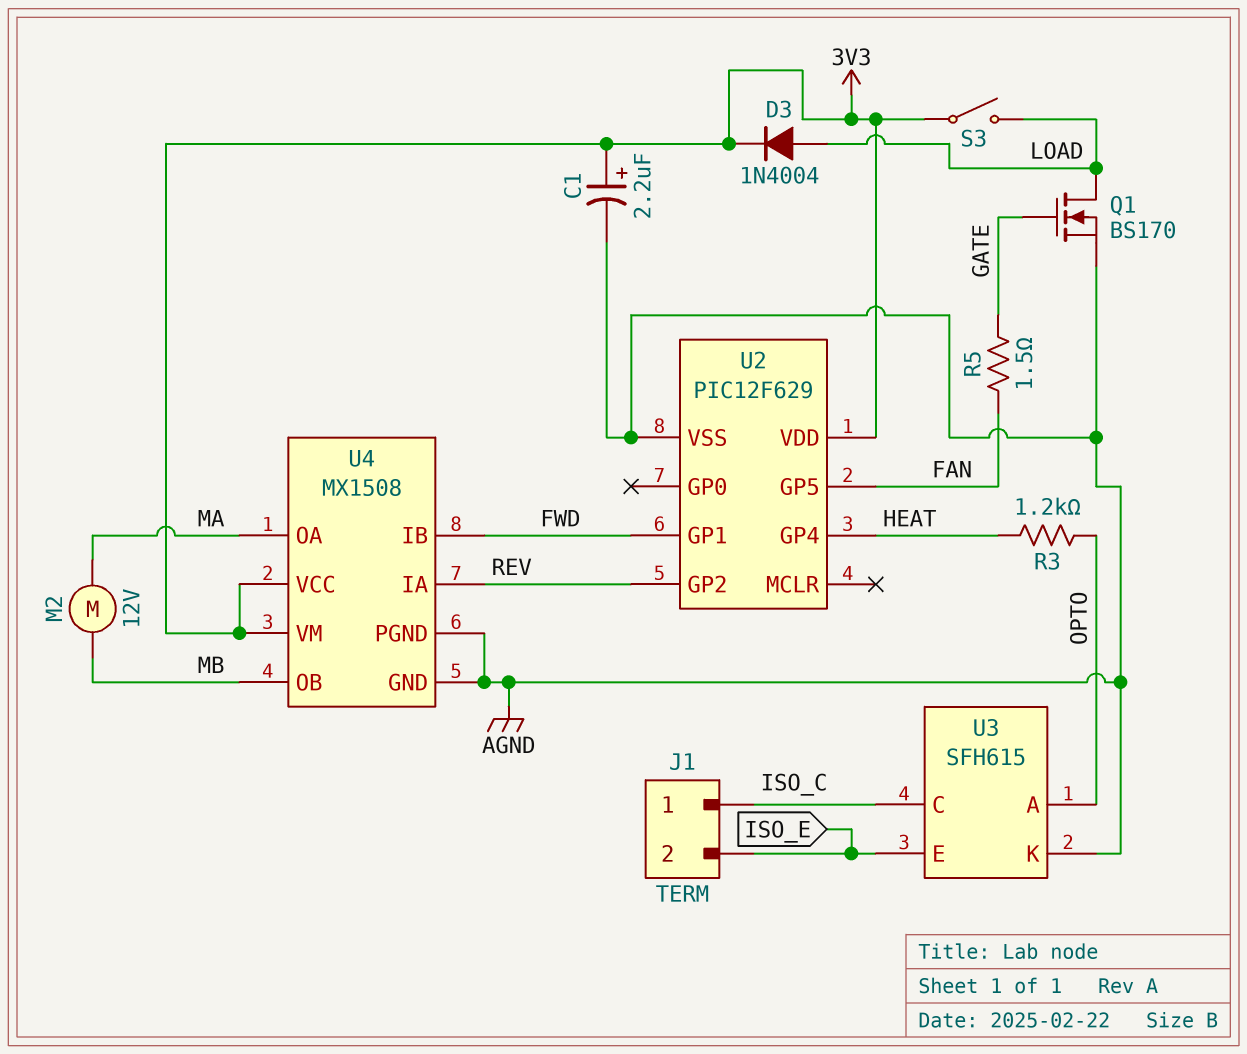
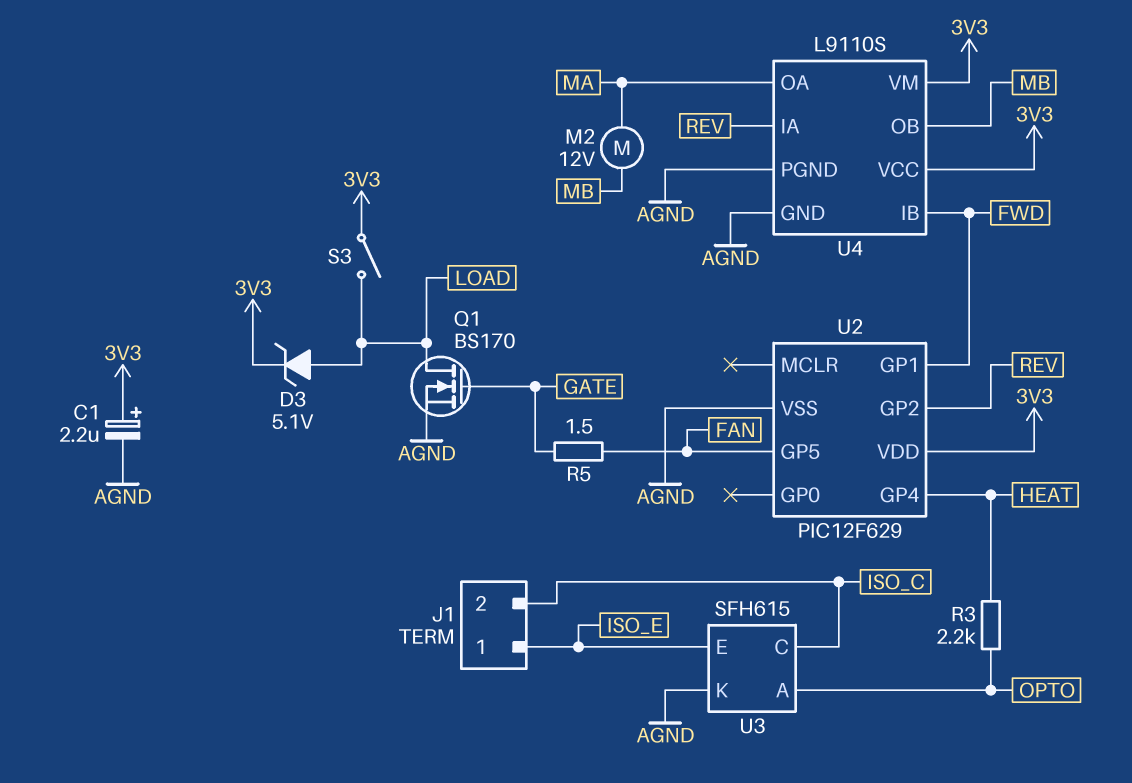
D3: diode 1N4004 (A LOAD, K 3V3) -> zener 5.1V (A LOAD, K 3V3)
J1 pin 1: ISO_C -> ISO_E
J1 pin 2: ISO_E -> ISO_C
R3: 1.2k (HEAT, OPTO) -> 2.2k (HEAT, OPTO)
U4: MX1508 -> L9110S

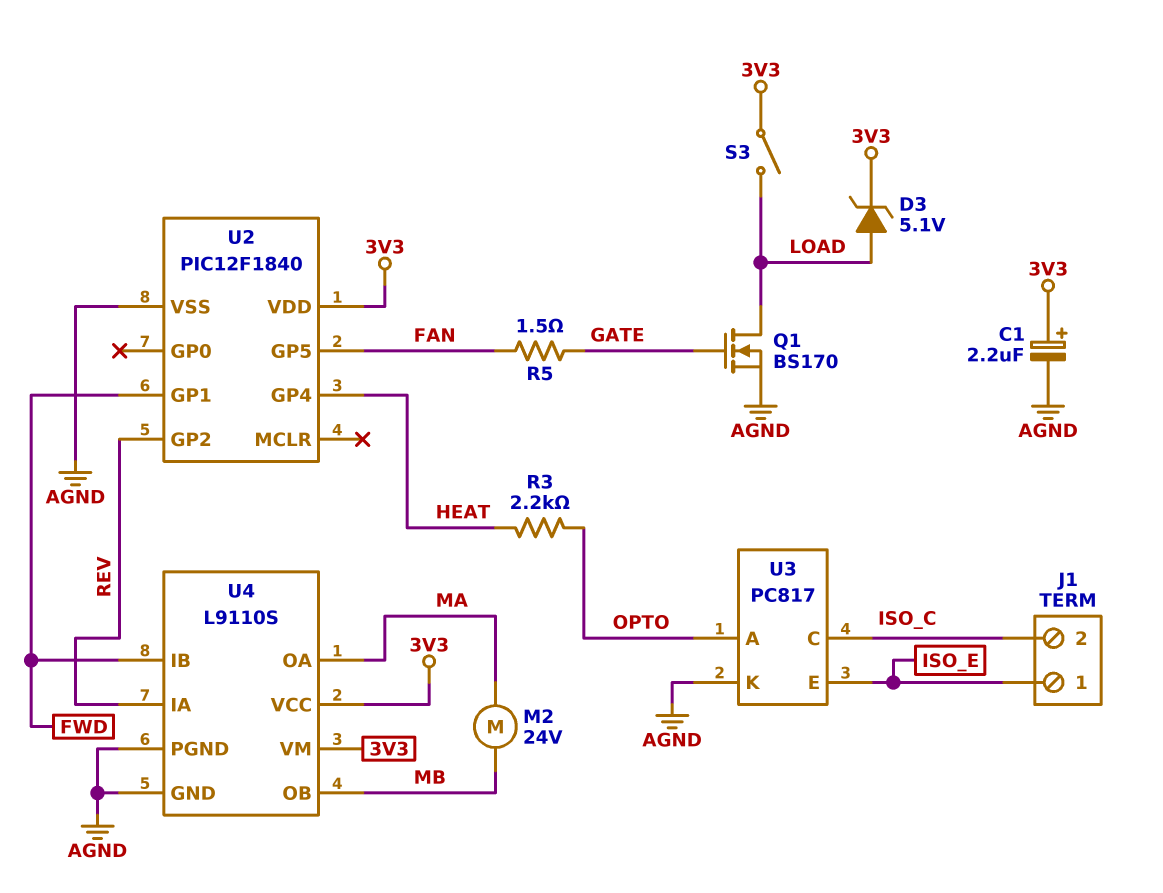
M2: motor 12V (MA, MB) -> motor 24V (MA, MB)
U2: PIC12F629 -> PIC12F1840
U3: SFH615 -> PC817

